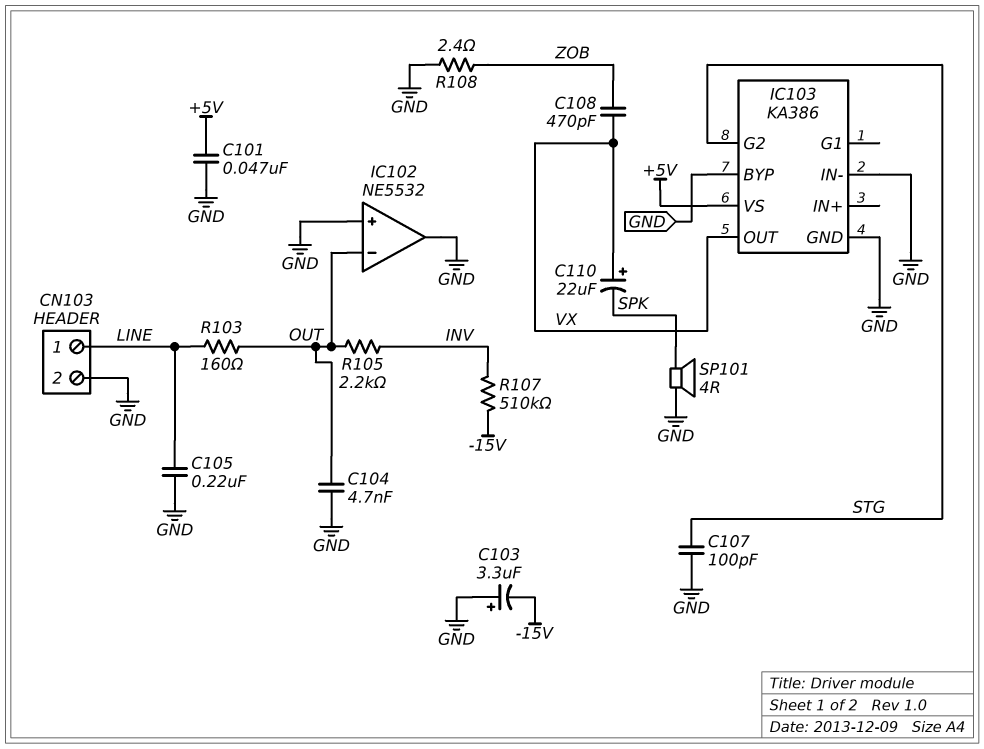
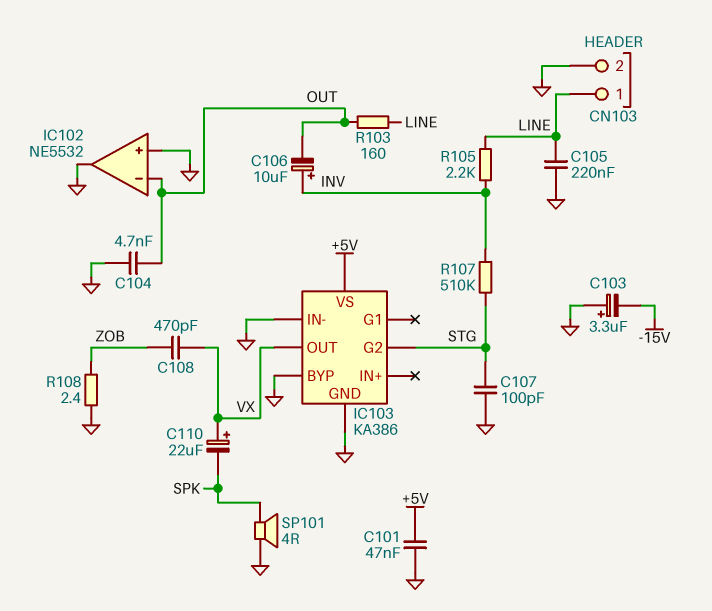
C106: none -> 10uF (plus INV, minus OUT)
R105: 2.2k (INV, OUT) -> 2.2k (INV, LINE)
R107: 510k (-15V, INV) -> 510k (INV, STG)

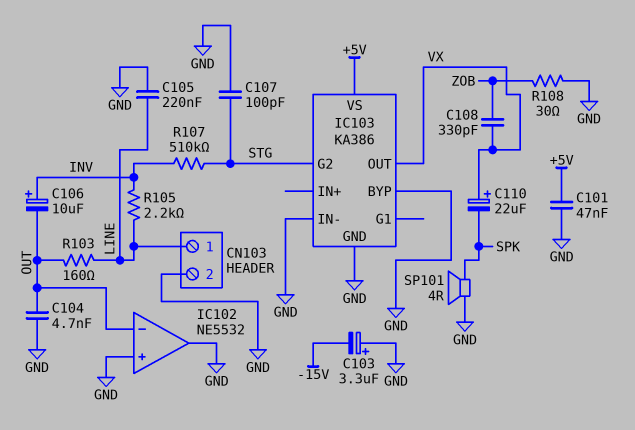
C108: 470pF (VX, ZOB) -> 330pF (VX, ZOB)
R108: 2.4 (GND, ZOB) -> 30 (GND, ZOB)

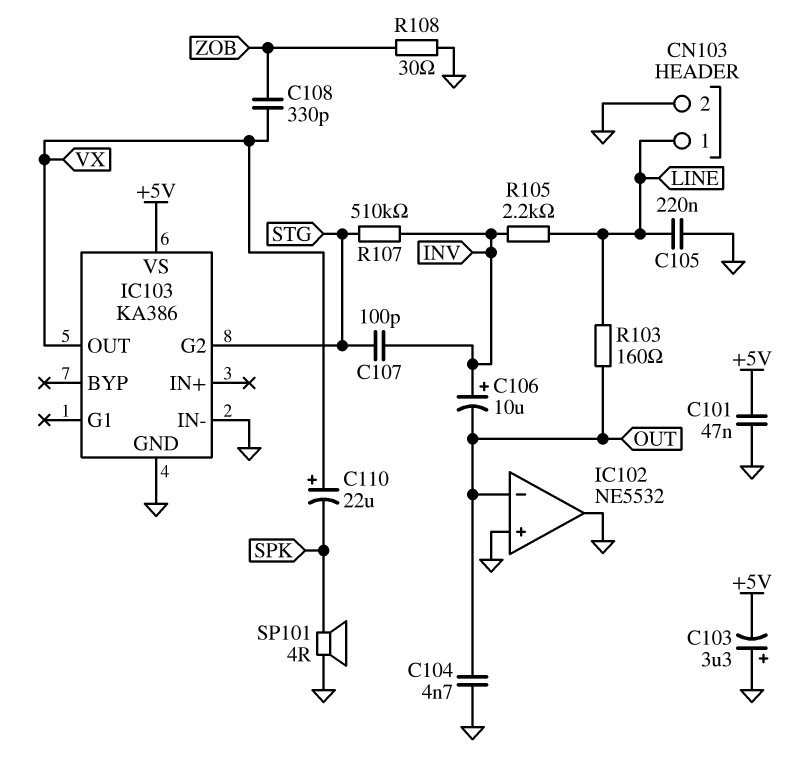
C103: 3.3uF (plus GND, minus -15V) -> 3.3uF (plus GND, minus +5V)
C107: 100pF (GND, STG) -> 100pF (INV, STG)
IC103 pin BYP: GND -> none

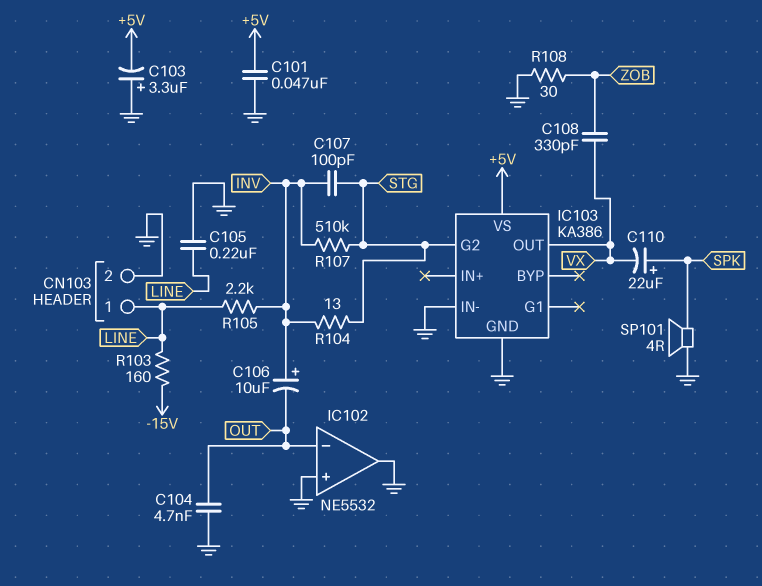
C110: 22uF (plus VX, minus SPK) -> 22uF (plus SPK, minus VX)
R103: 160 (LINE, OUT) -> 160 (-15V, LINE)
R104: none -> 13 (INV, STG)

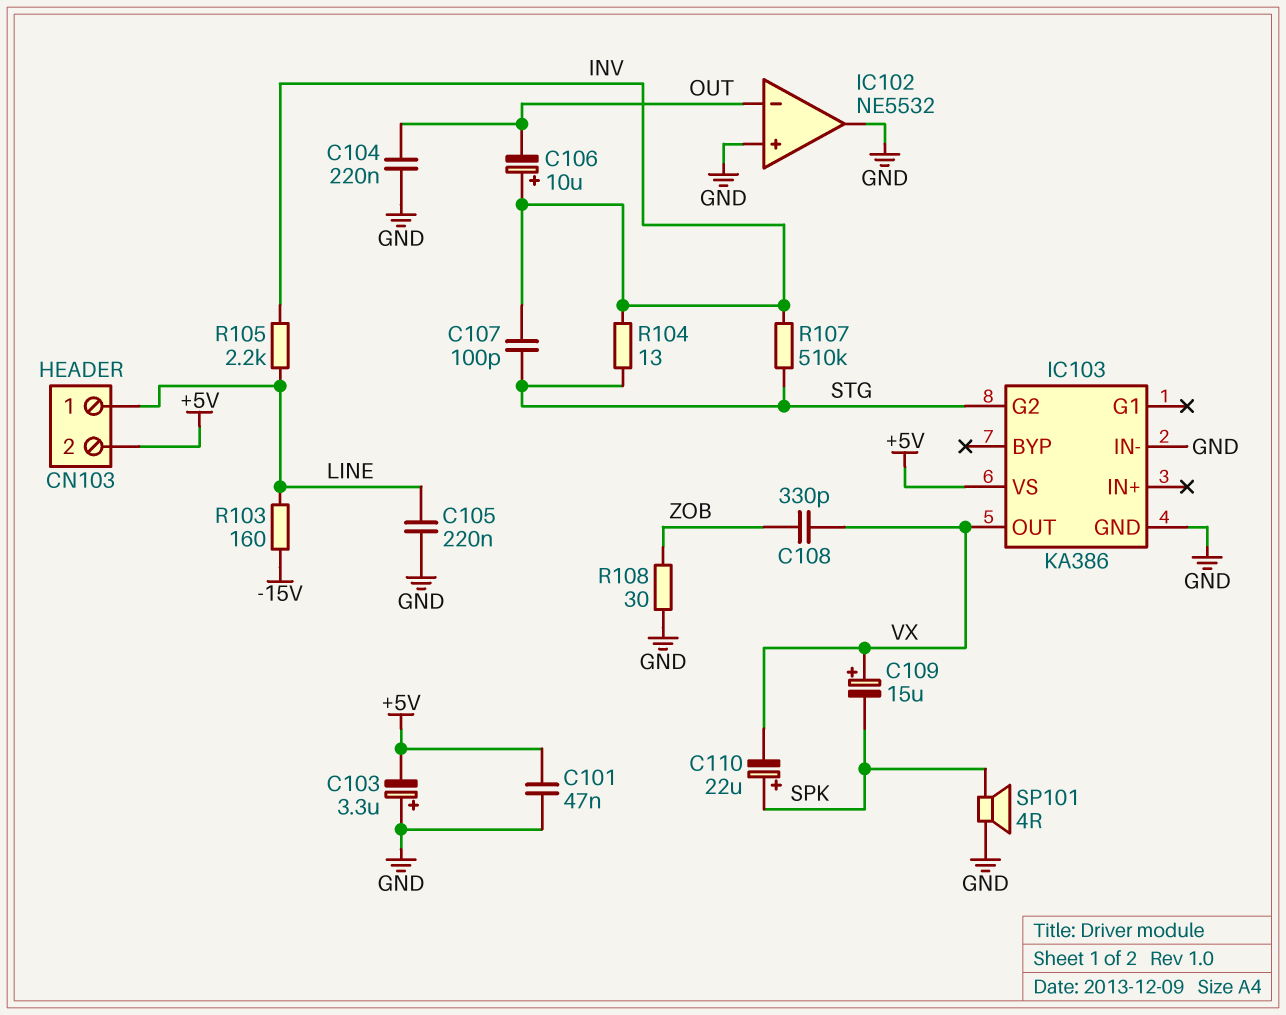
C104: 4.7nF (GND, OUT) -> 220nF (GND, OUT)
C109: none -> 15uF (plus VX, minus SPK)
CN103 pin 2: GND -> +5V

